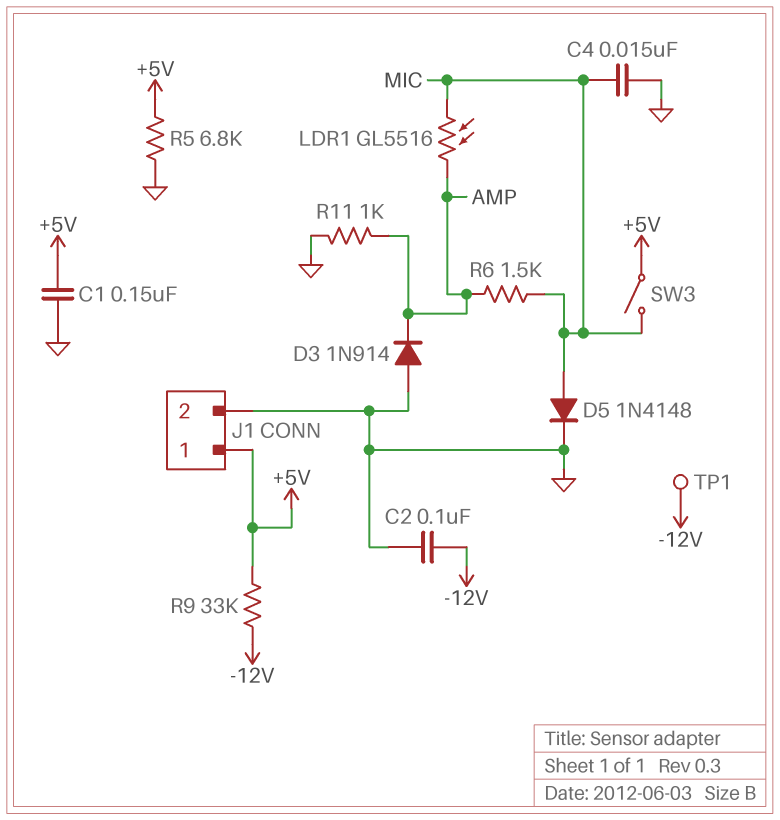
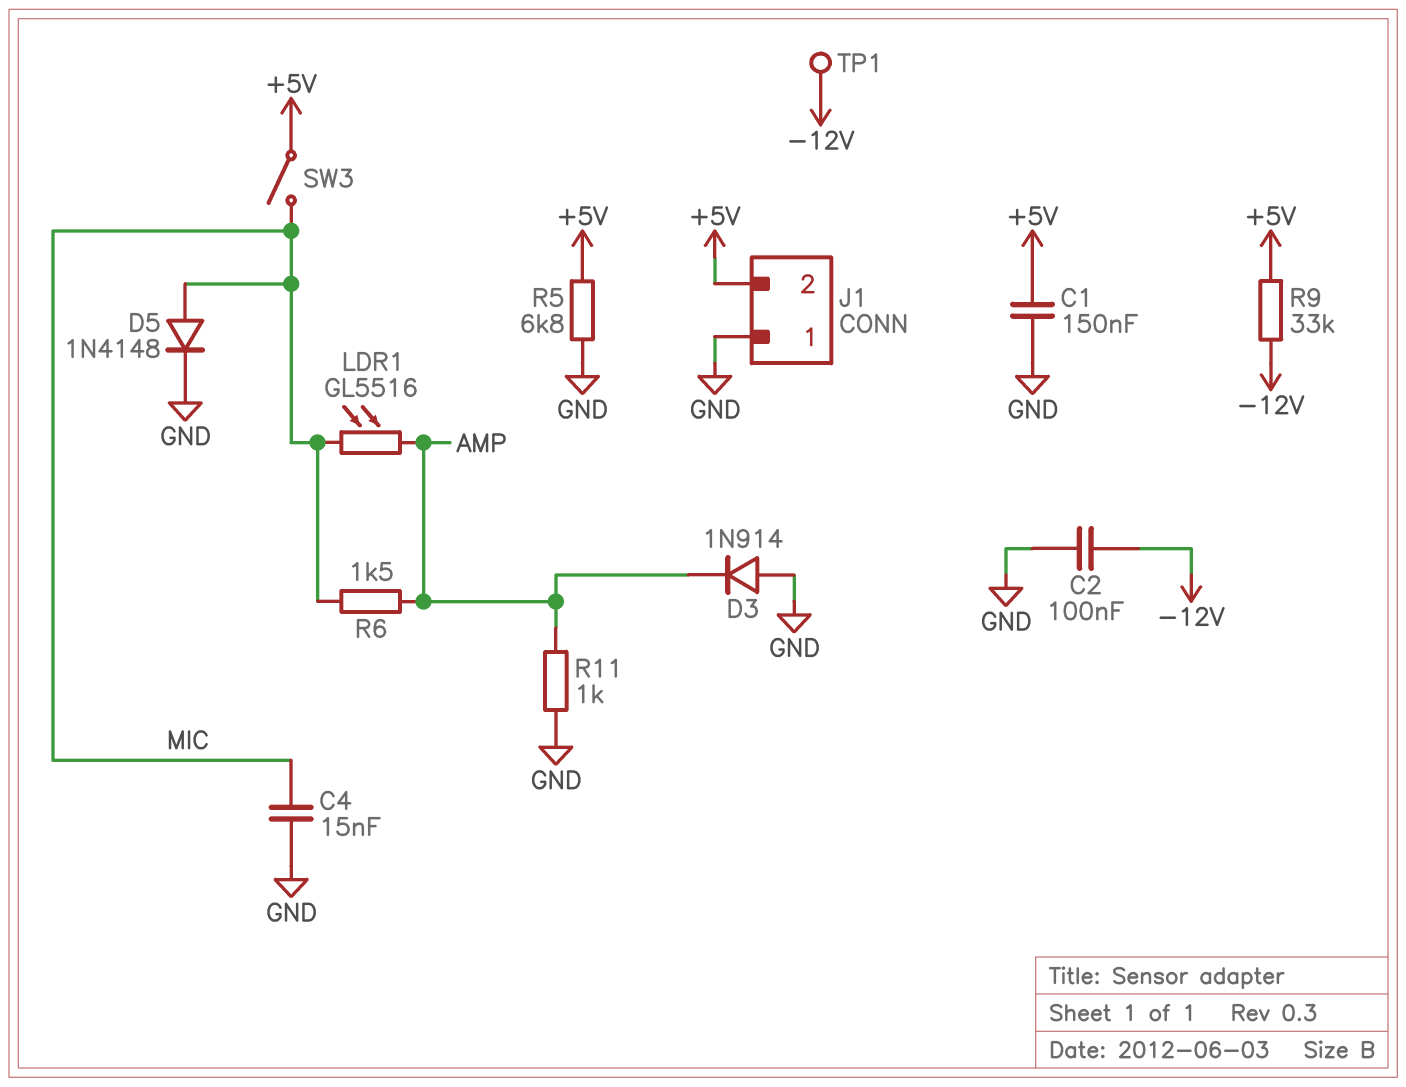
J1 pin 1: +5V -> GND
J1 pin 2: GND -> +5V

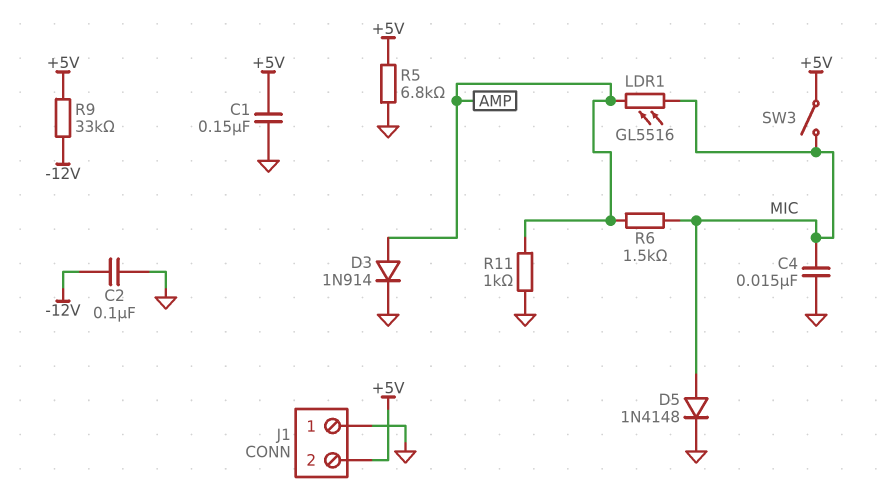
D3: diode 1N914 (A GND, K AMP) -> diode 1N914 (A AMP, K GND)
TP1: test point (-12V) -> none

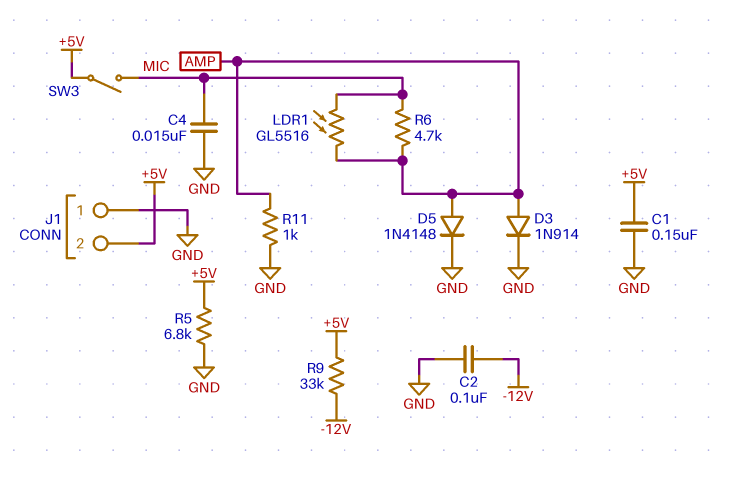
D5: diode 1N4148 (A MIC, K GND) -> diode 1N4148 (A AMP, K GND)
R6: 1.5k (AMP, MIC) -> 4.7k (AMP, MIC)

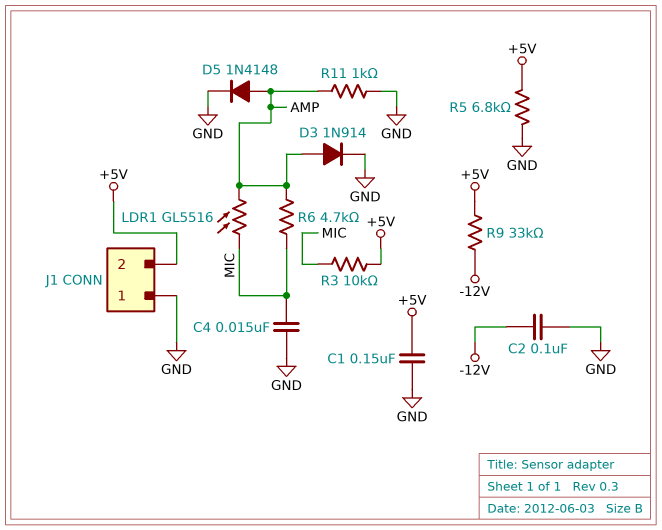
R3: none -> 10k (+5V, MIC)
SW3: switch (+5V, MIC) -> none

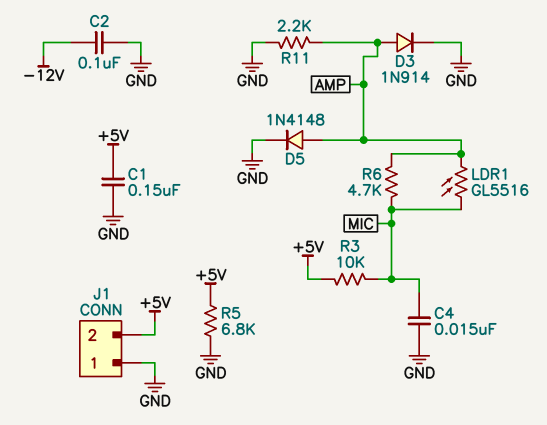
R9: 33k (+5V, -12V) -> none
R11: 1k (AMP, GND) -> 2.2k (AMP, GND)

